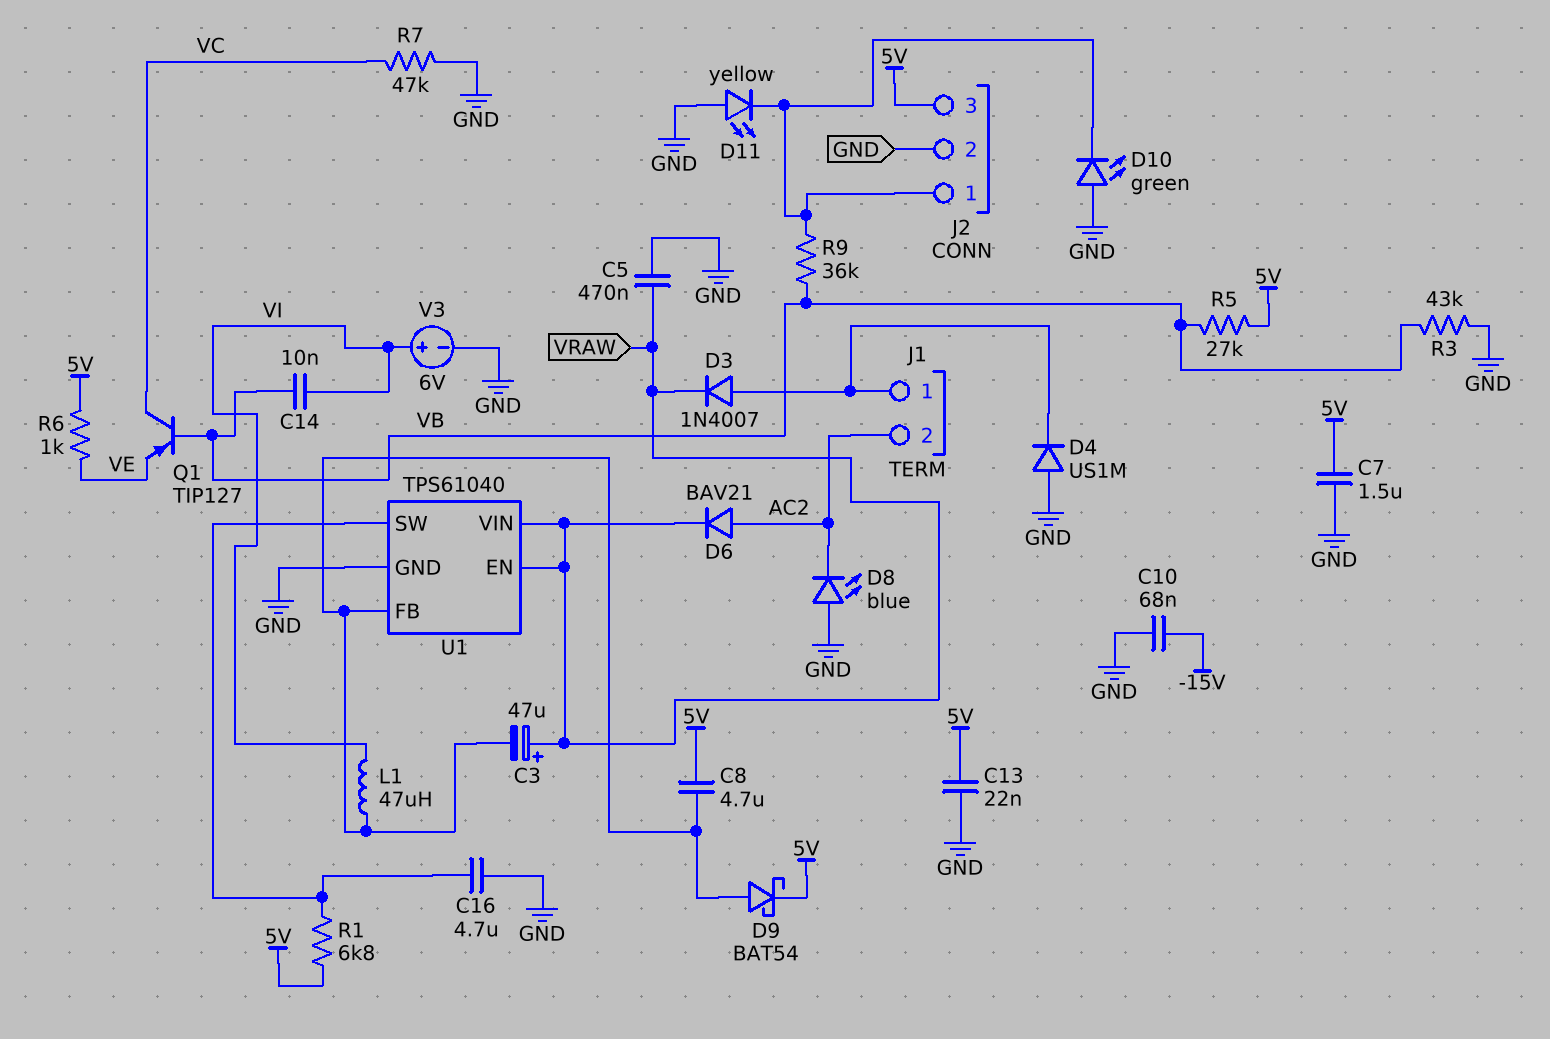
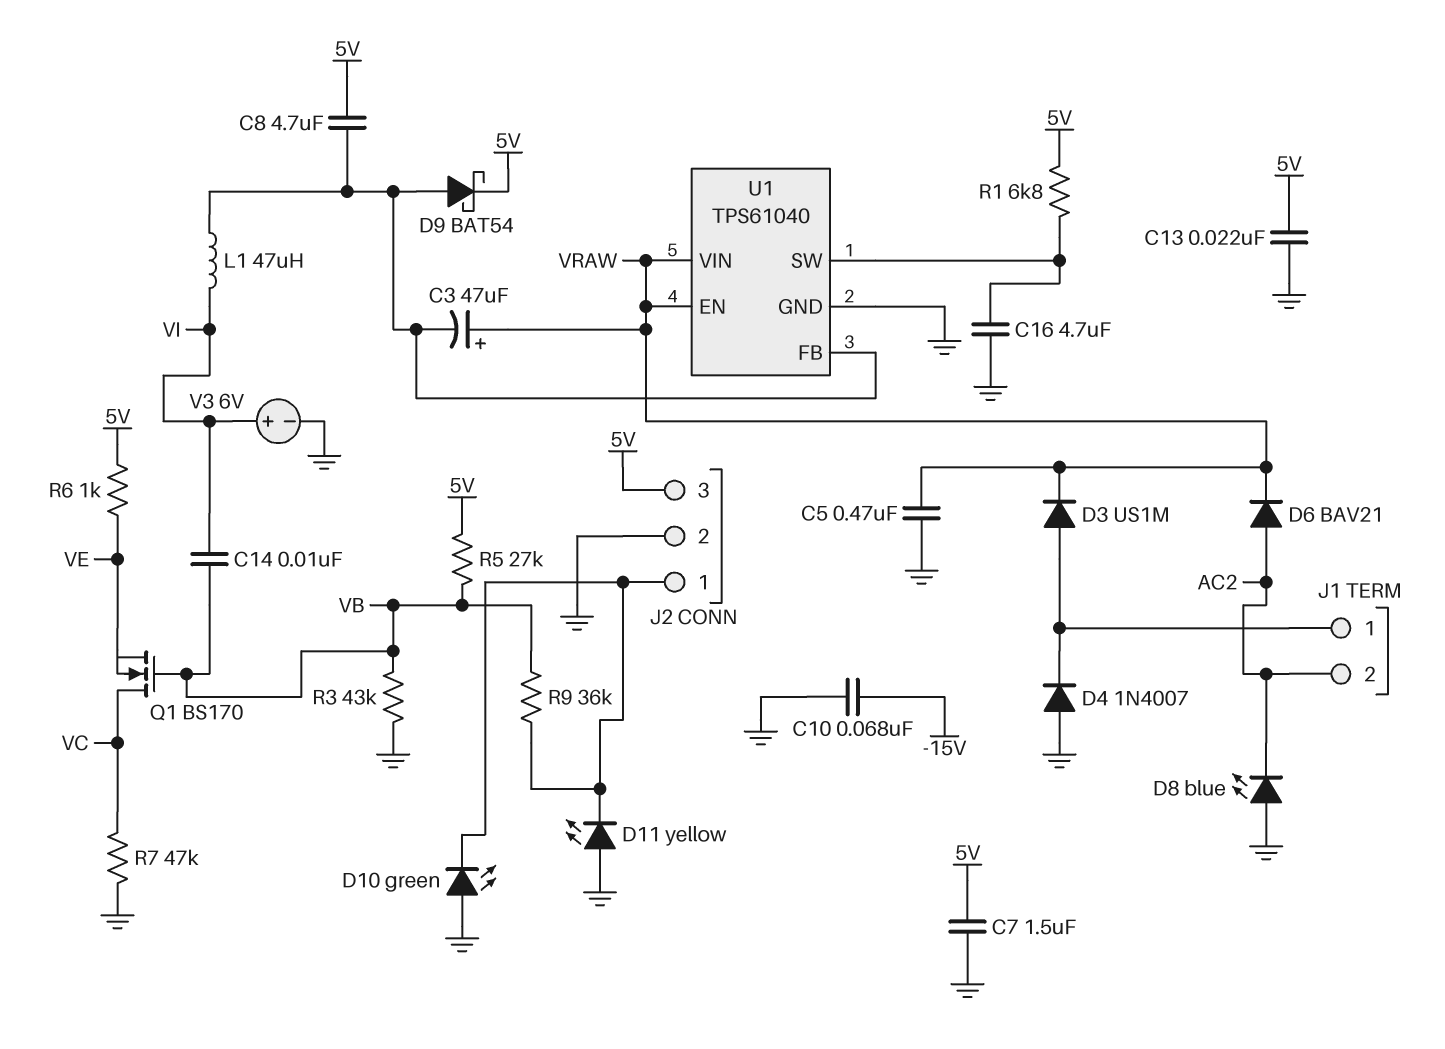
D3: diode 1N4007 (A J1/1, K VRAW) -> diode US1M (A J1/1, K VRAW)
D4: diode US1M (A GND, K J1/1) -> diode 1N4007 (A GND, K J1/1)
Q1: PNP TIP127 (B VB, C VC, E VE) -> NMOS BS170 (G VB, D VC, S VE)

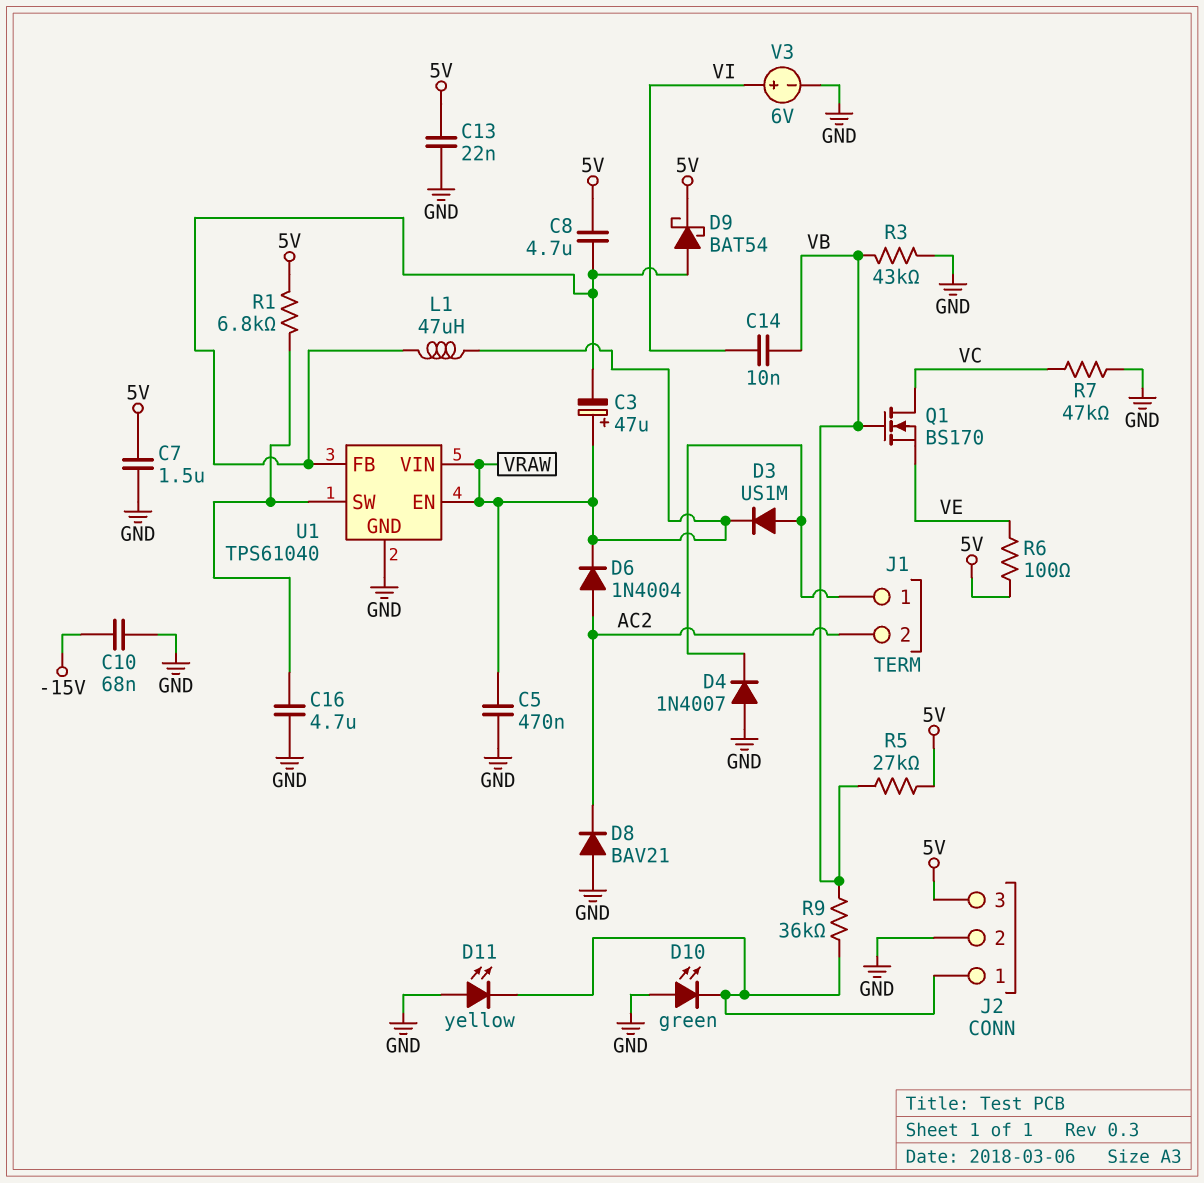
D6: diode BAV21 (A AC2, K VRAW) -> diode 1N4004 (A AC2, K VRAW)
D8: LED blue (A GND, K AC2) -> diode BAV21 (A GND, K AC2)
L1: 47uH (U1/FB, VI) -> 47uH (U1/FB, VRAW)
R6: 1k (5V, VE) -> 100 (5V, VE)

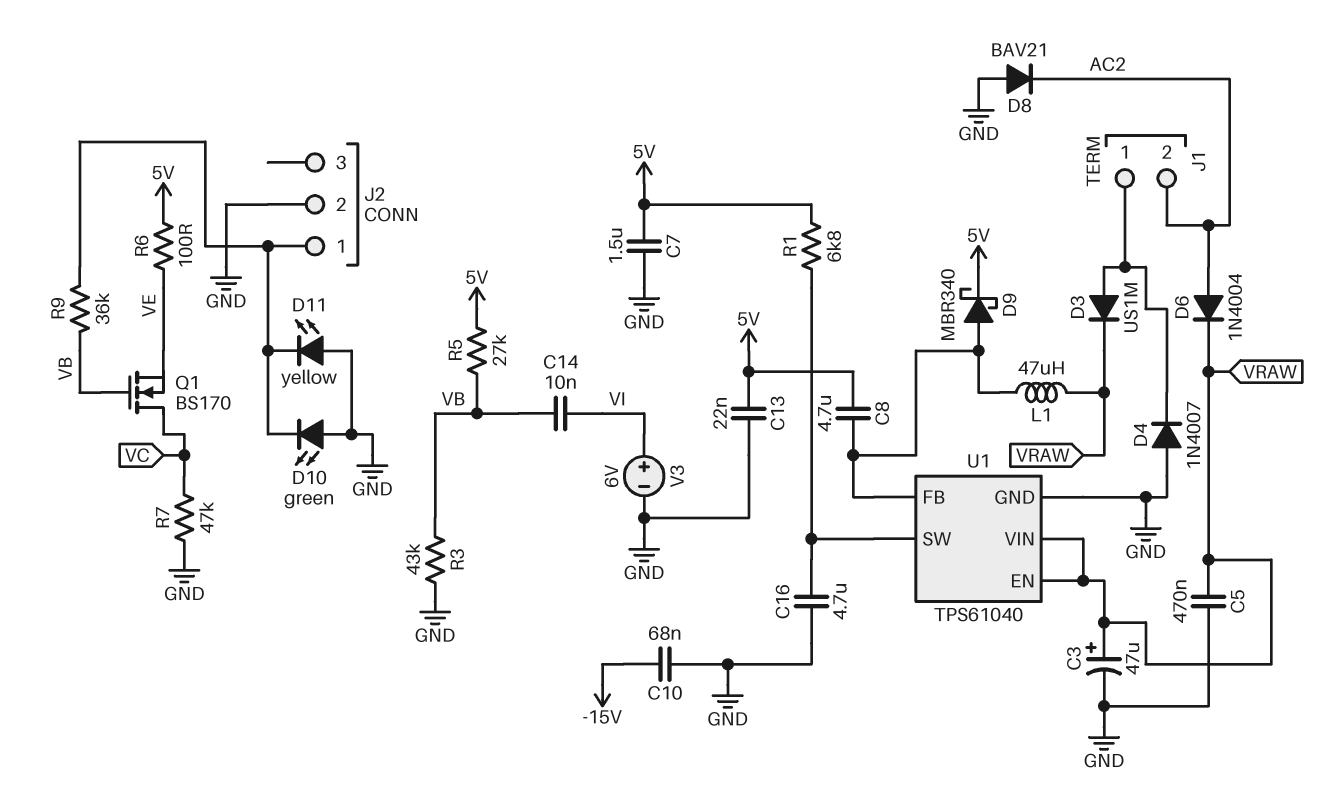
C3: 47uF (plus VRAW, minus U1/FB) -> 47uF (plus VRAW, minus GND)
D9: schottky BAT54 (A U1/FB, K 5V) -> schottky MBR340 (A U1/FB, K 5V)
J2 pin 3: 5V -> none

